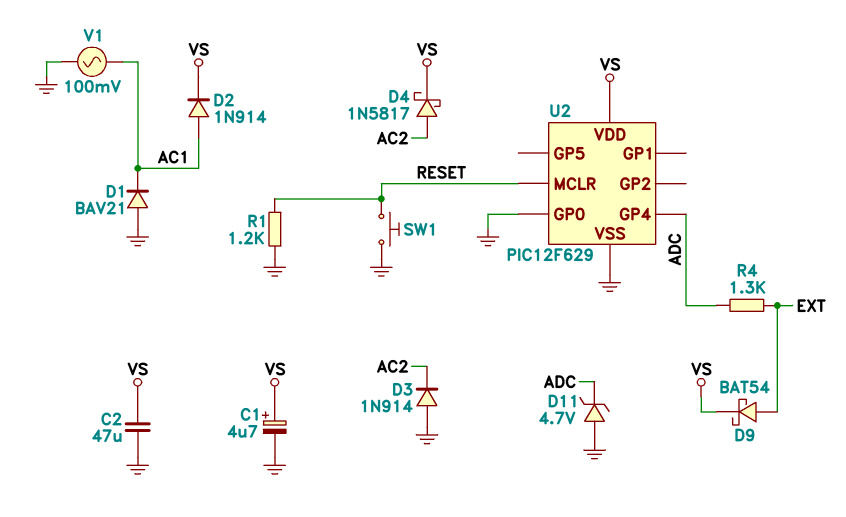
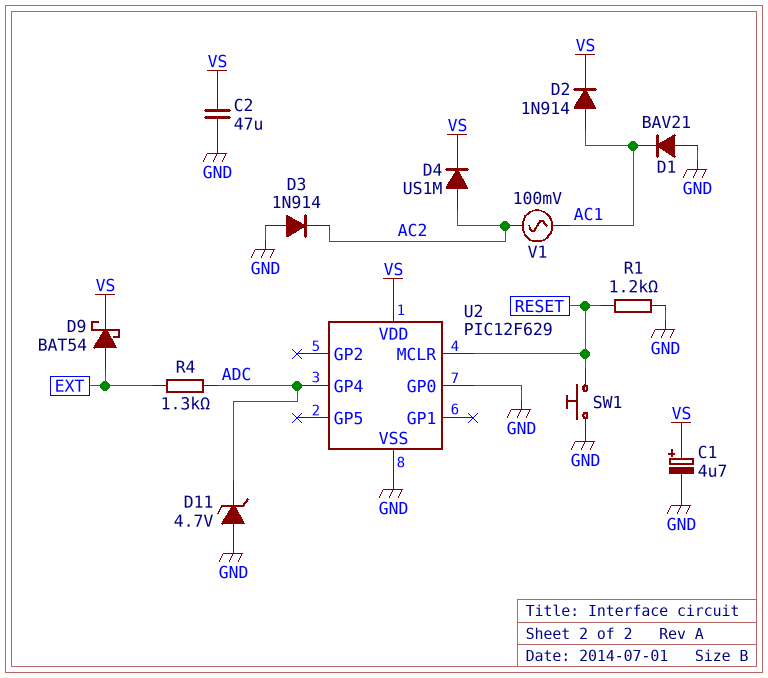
D4: schottky 1N5817 (A AC2, K VS) -> diode US1M (A AC2, K VS)
V1: AC 100mV (AC1, GND) -> AC 100mV (AC1, AC2)

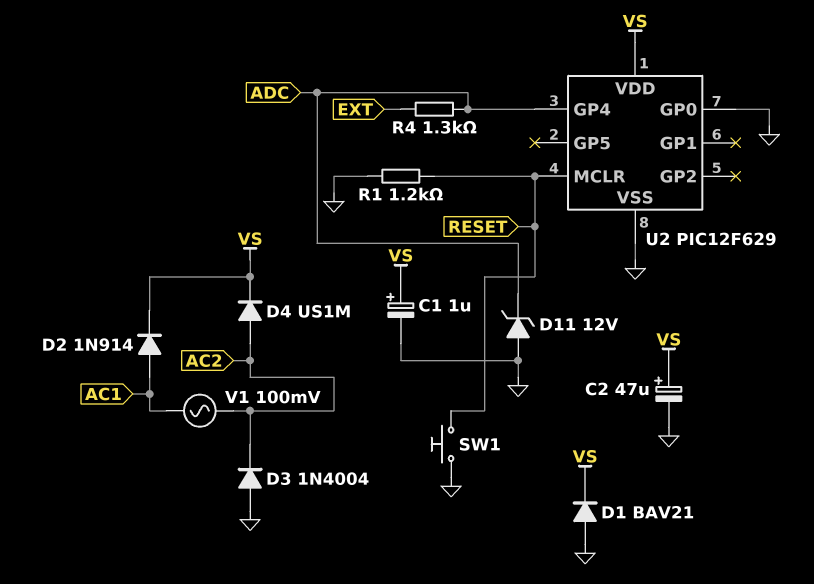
C1: 4.7uF (plus VS, minus GND) -> 1uF (plus VS, minus GND)
C2: 47uF (GND, VS) -> 47uF (plus VS, minus GND)
D1: diode BAV21 (A GND, K AC1) -> diode BAV21 (A GND, K VS)
D3: diode 1N914 (A GND, K AC2) -> diode 1N4004 (A GND, K AC2)
D9: schottky BAT54 (A EXT, K VS) -> none
D11: zener 4.7V (A GND, K ADC) -> zener 12V (A GND, K ADC)

